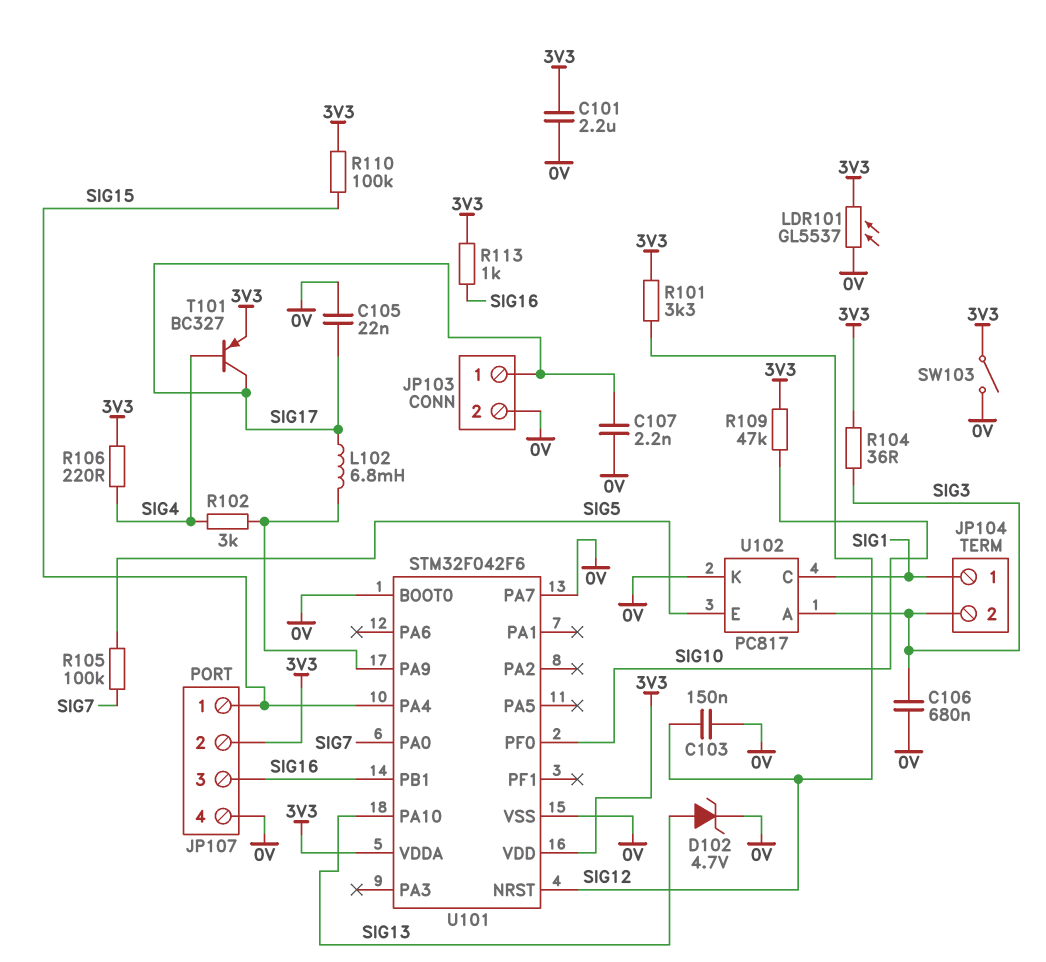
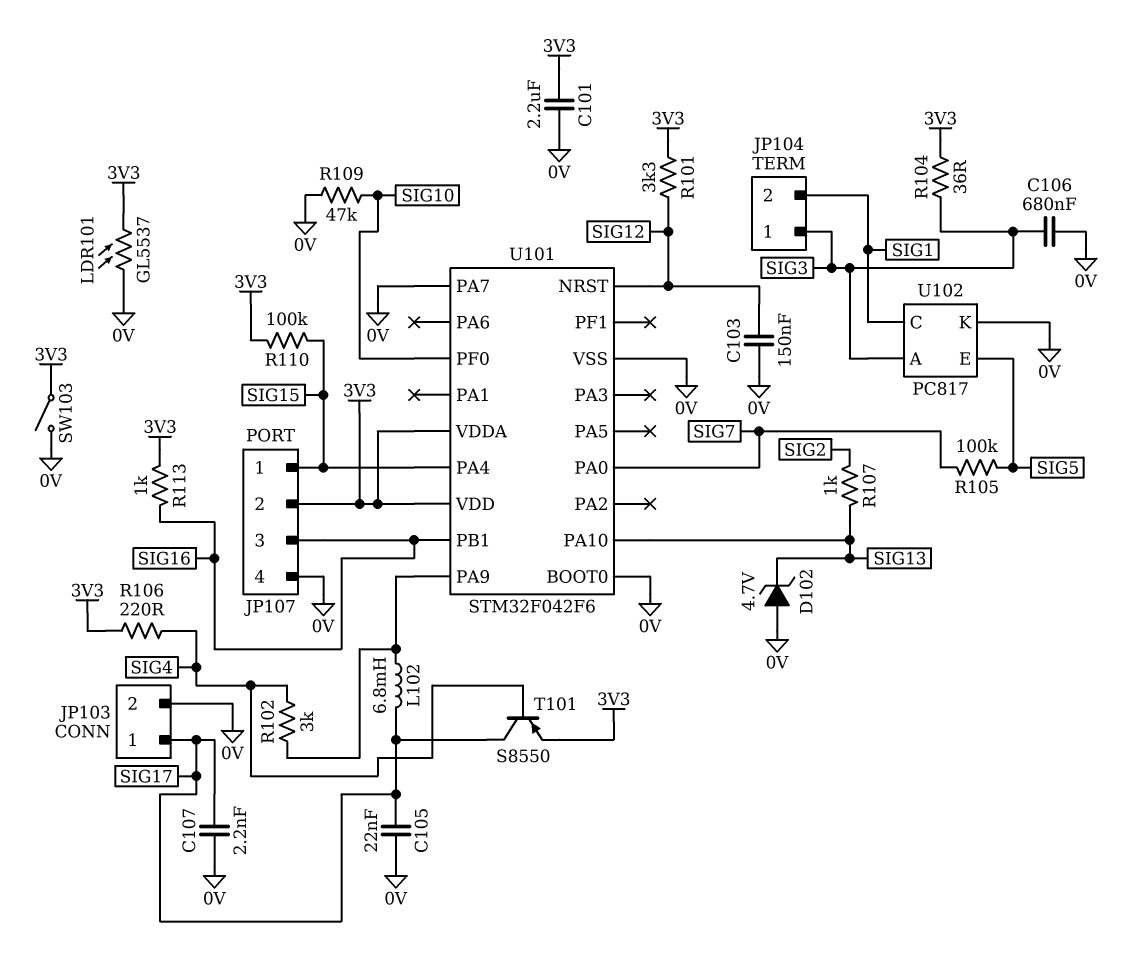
D102: zener 4.7V (A SIG13, K 0V) -> zener 4.7V (A 0V, K SIG13)
JP104 pin 1: SIG1 -> SIG3
JP104 pin 2: SIG3 -> SIG1
R107: none -> 1k (SIG2, SIG13)
R109: 47k (3V3, SIG10) -> 47k (0V, SIG10)
T101: PNP BC327 (B SIG4, C SIG17, E 3V3) -> PNP S8550 (B SIG4, C SIG17, E 3V3)

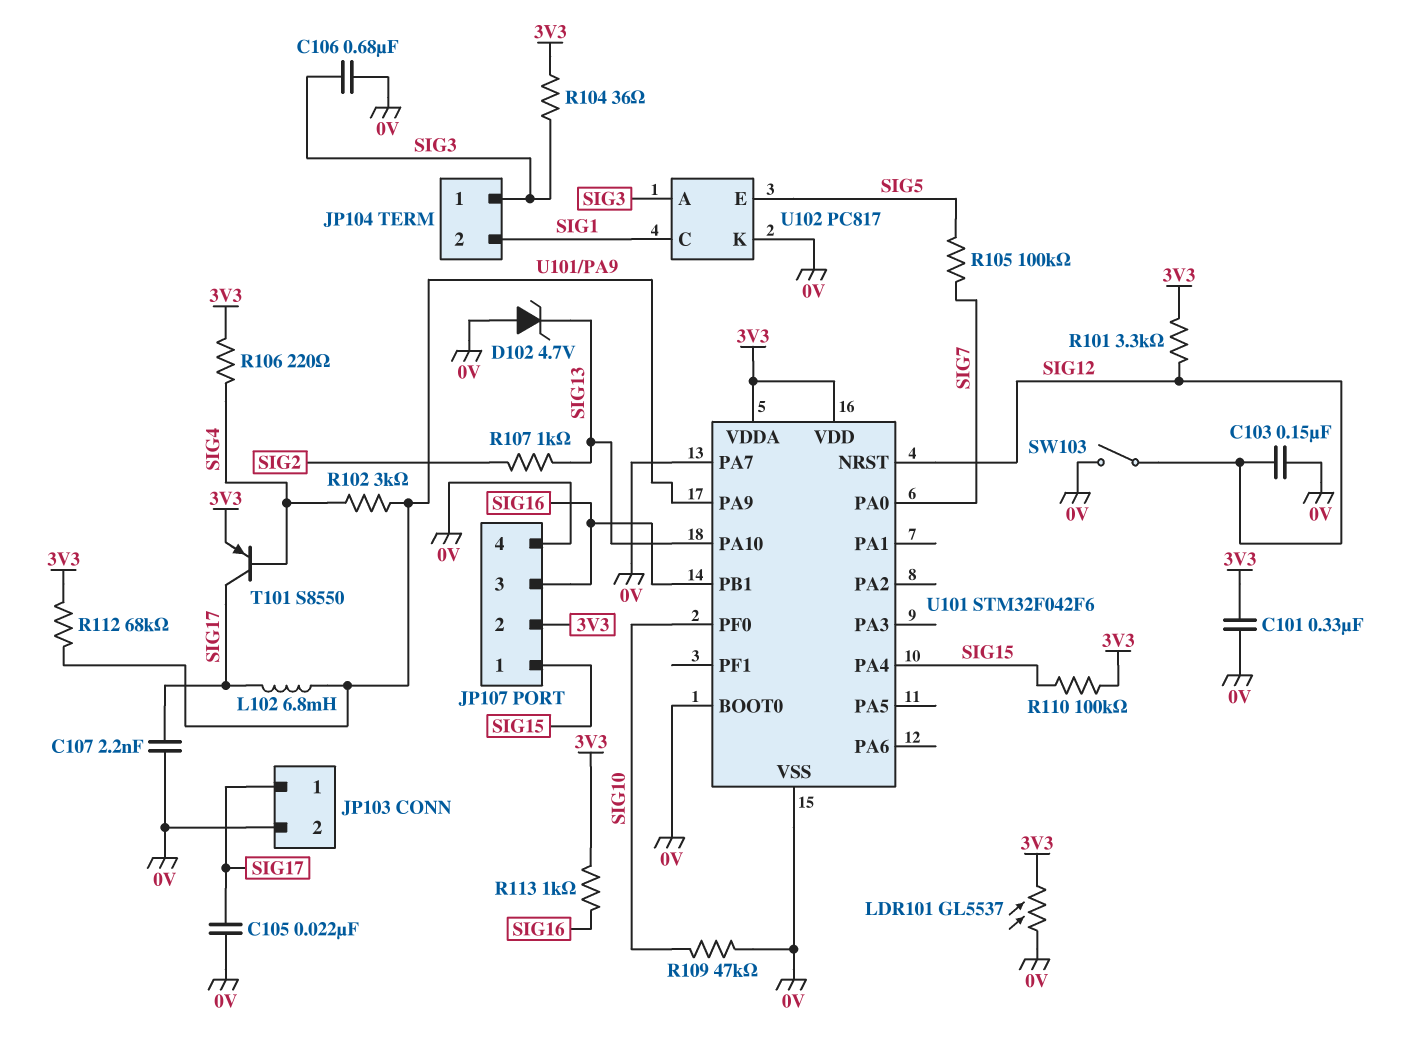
C101: 2.2uF (0V, 3V3) -> 330nF (0V, 3V3)
R112: none -> 68k (3V3, U101/PA9)
SW103: switch (0V, 3V3) -> switch (0V, SIG12)

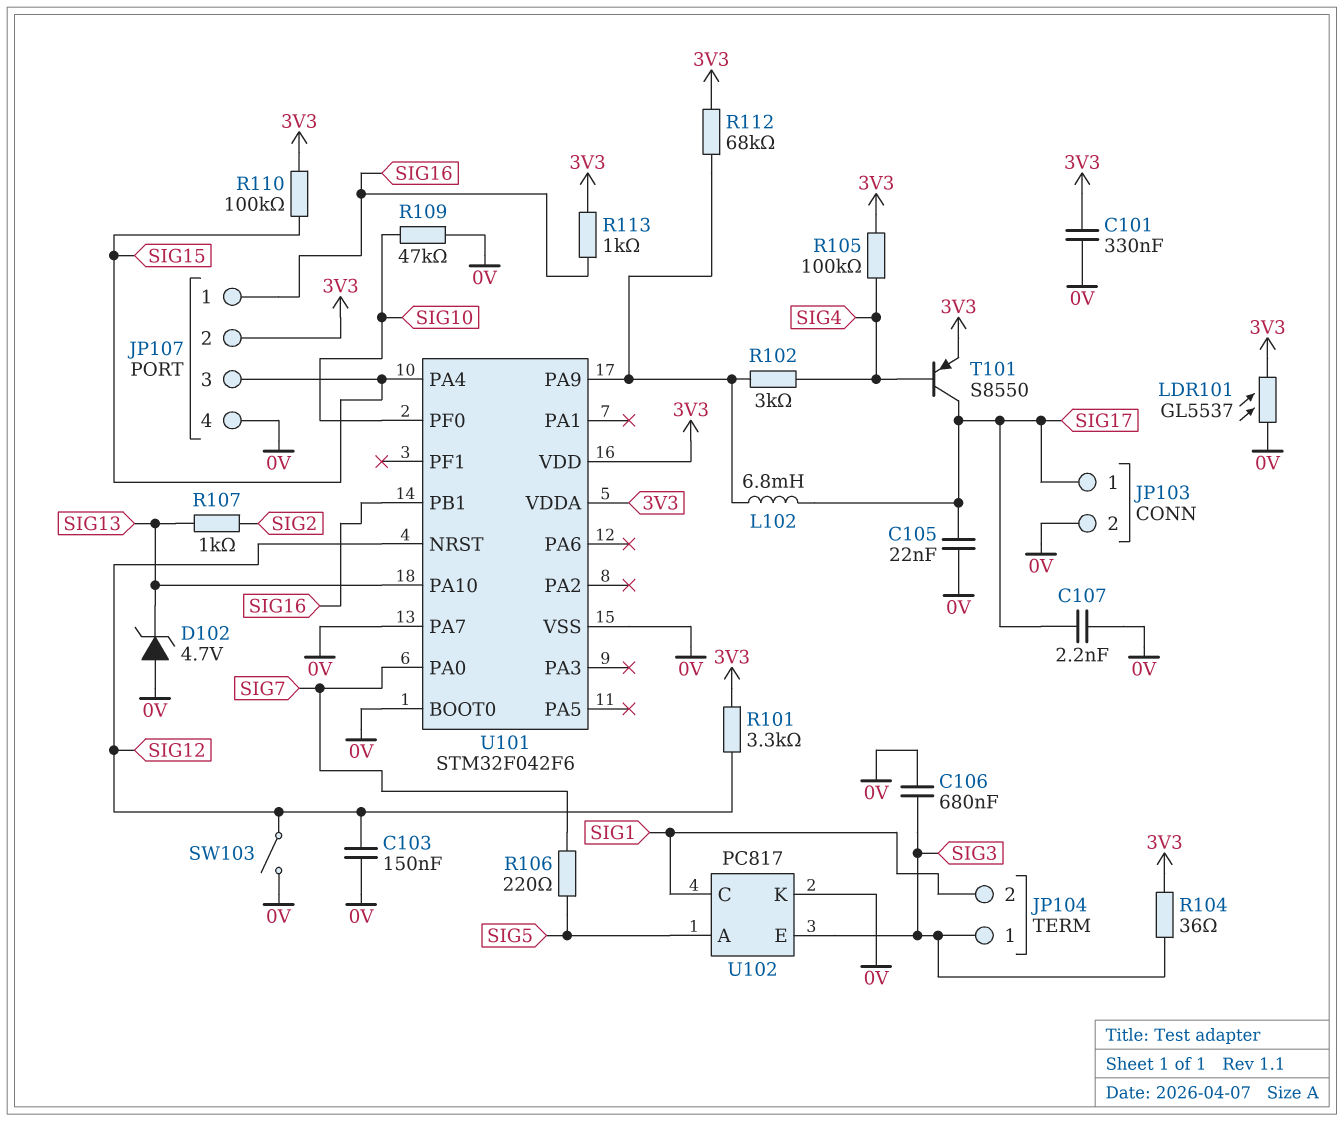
JP107 pin 1: SIG15 -> SIG16
JP107 pin 3: SIG16 -> SIG15
R105: 100k (SIG5, SIG7) -> 100k (3V3, SIG4)
R106: 220 (3V3, SIG4) -> 220 (SIG5, SIG7)
U102 pin A: SIG3 -> SIG5
U102 pin E: SIG5 -> SIG3

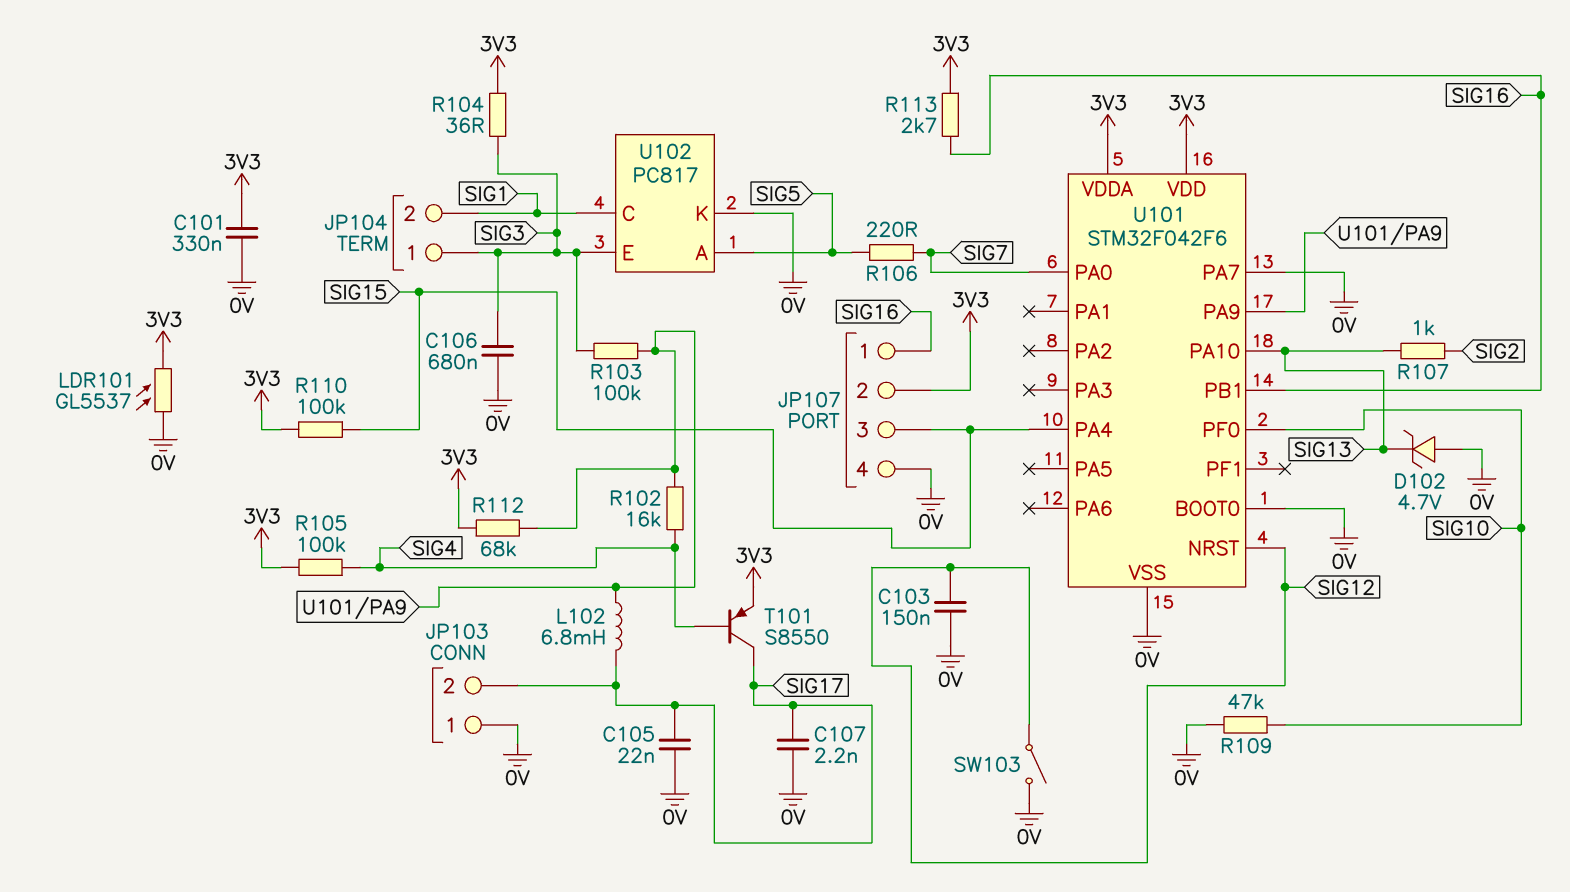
JP103 pin 1: SIG17 -> 0V
JP103 pin 2: 0V -> SIG17
R101: 3.3k (3V3, SIG12) -> none
R102: 3k (SIG4, U101/PA9) -> 16k (SIG4, U101/PA9)
R103: none -> 100k (SIG3, U101/PA9)
R113: 1k (3V3, SIG16) -> 2.7k (3V3, SIG16)

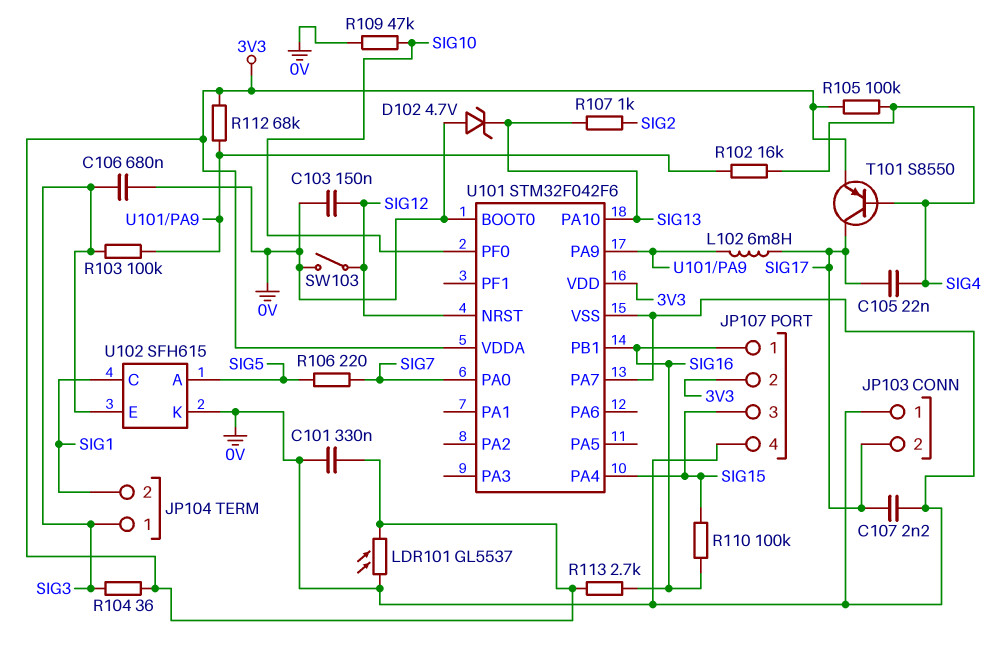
C105: 22nF (0V, SIG17) -> 22nF (SIG4, SIG17)
R110: 100k (3V3, SIG15) -> 100k (SIG15, SIG16)
U102: PC817 -> SFH615

